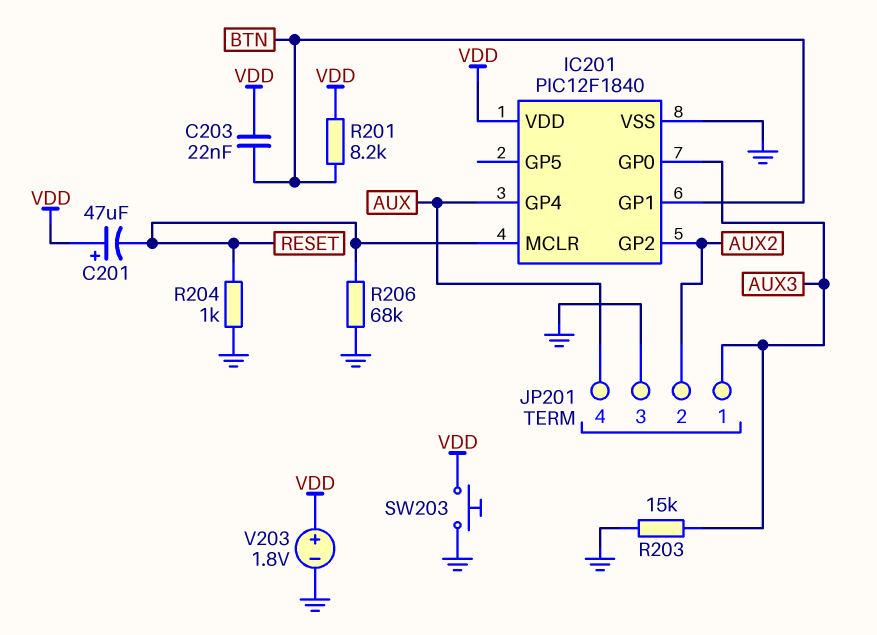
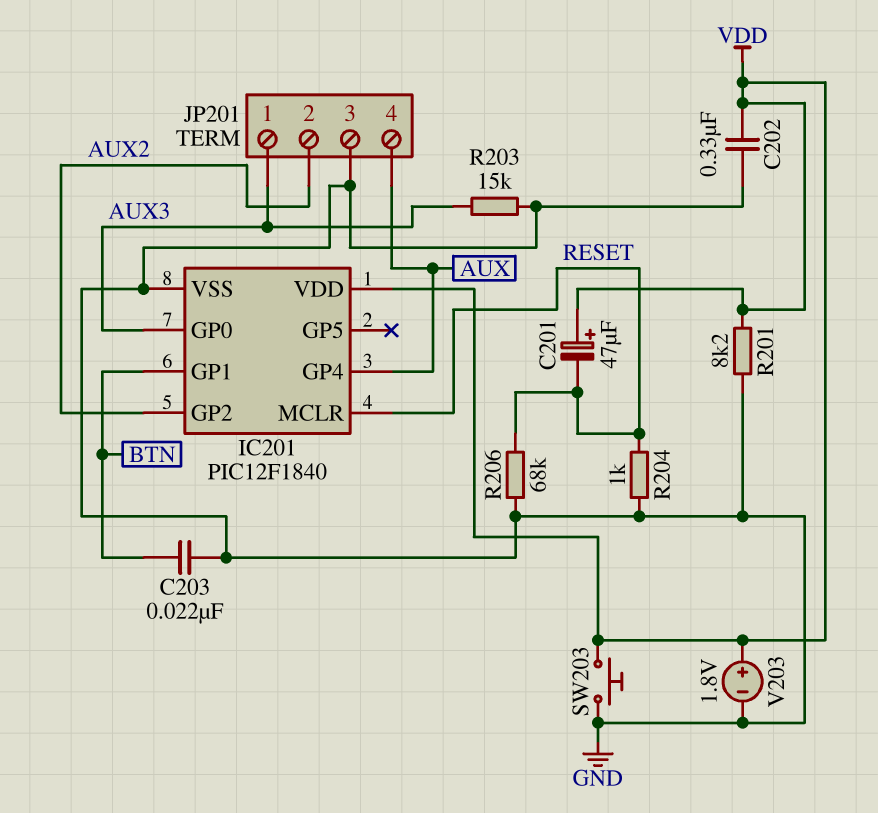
C202: none -> 330nF (GND, VDD)
C203: 22nF (BTN, VDD) -> 22nF (BTN, GND)
R201: 8.2k (BTN, VDD) -> 8.2k (GND, VDD)

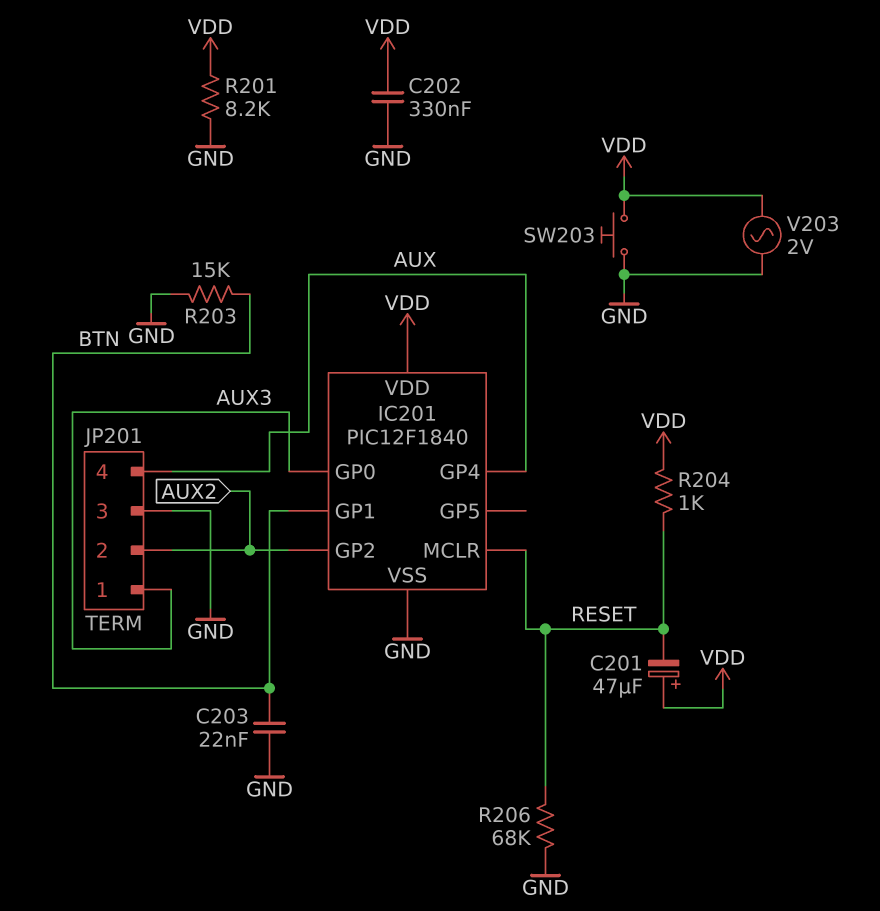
R203: 15k (AUX3, GND) -> 15k (BTN, GND)
R204: 1k (GND, RESET) -> 1k (RESET, VDD)
V203: 1.8V (plus VDD, minus GND) -> AC 2V (GND, VDD)

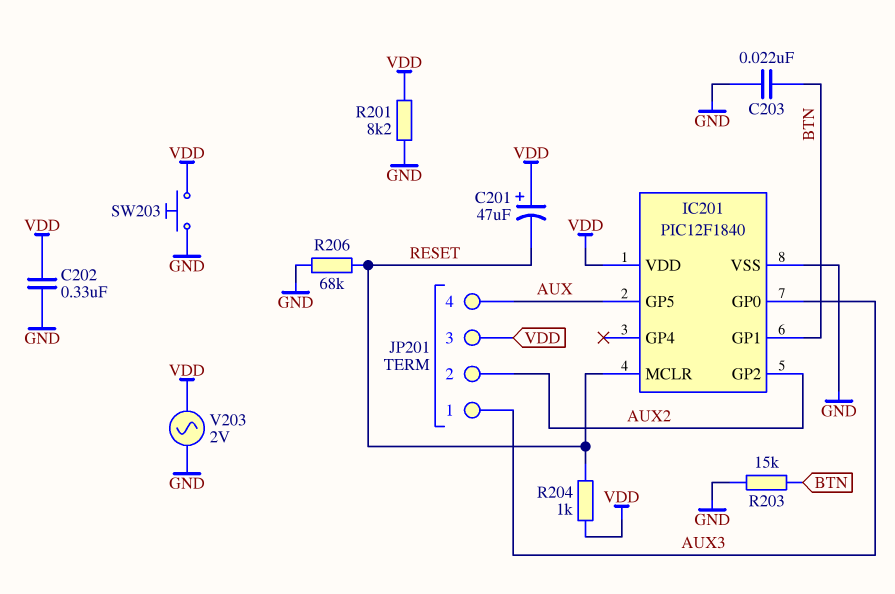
IC201 pin GP4: AUX -> none
IC201 pin GP5: none -> AUX
JP201 pin 3: GND -> VDD

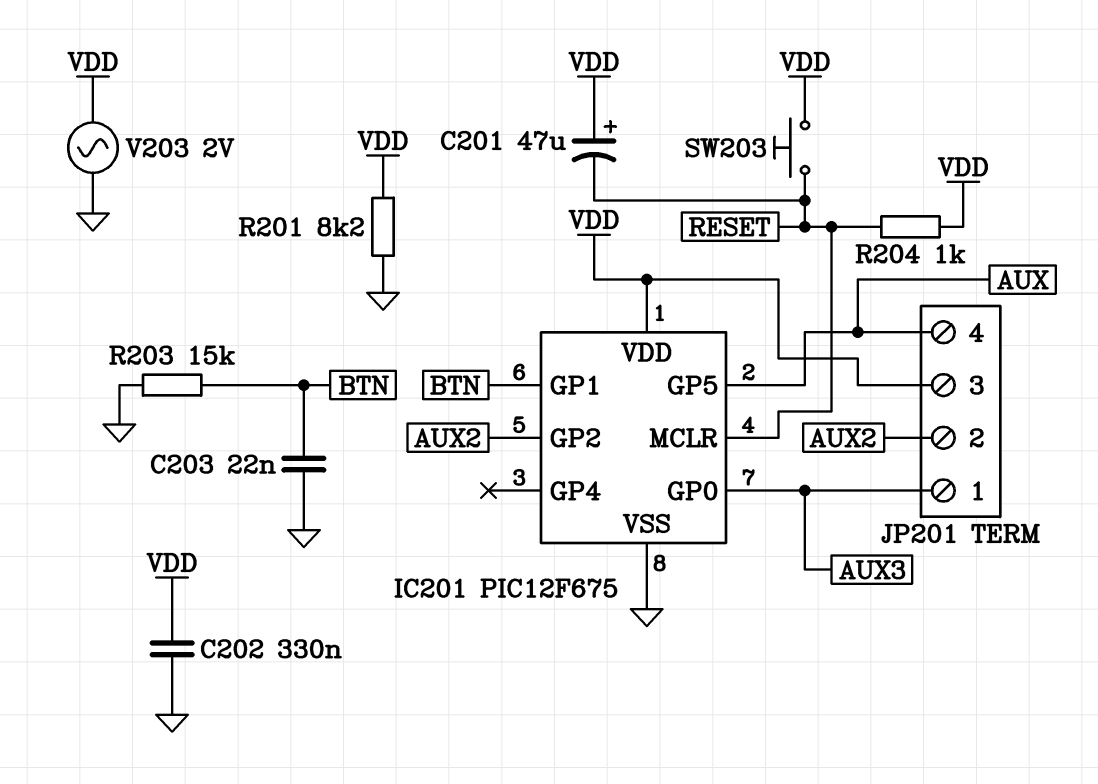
IC201: PIC12F1840 -> PIC12F675
R206: 68k (GND, RESET) -> none
SW203: button (GND, VDD) -> button (RESET, VDD)

